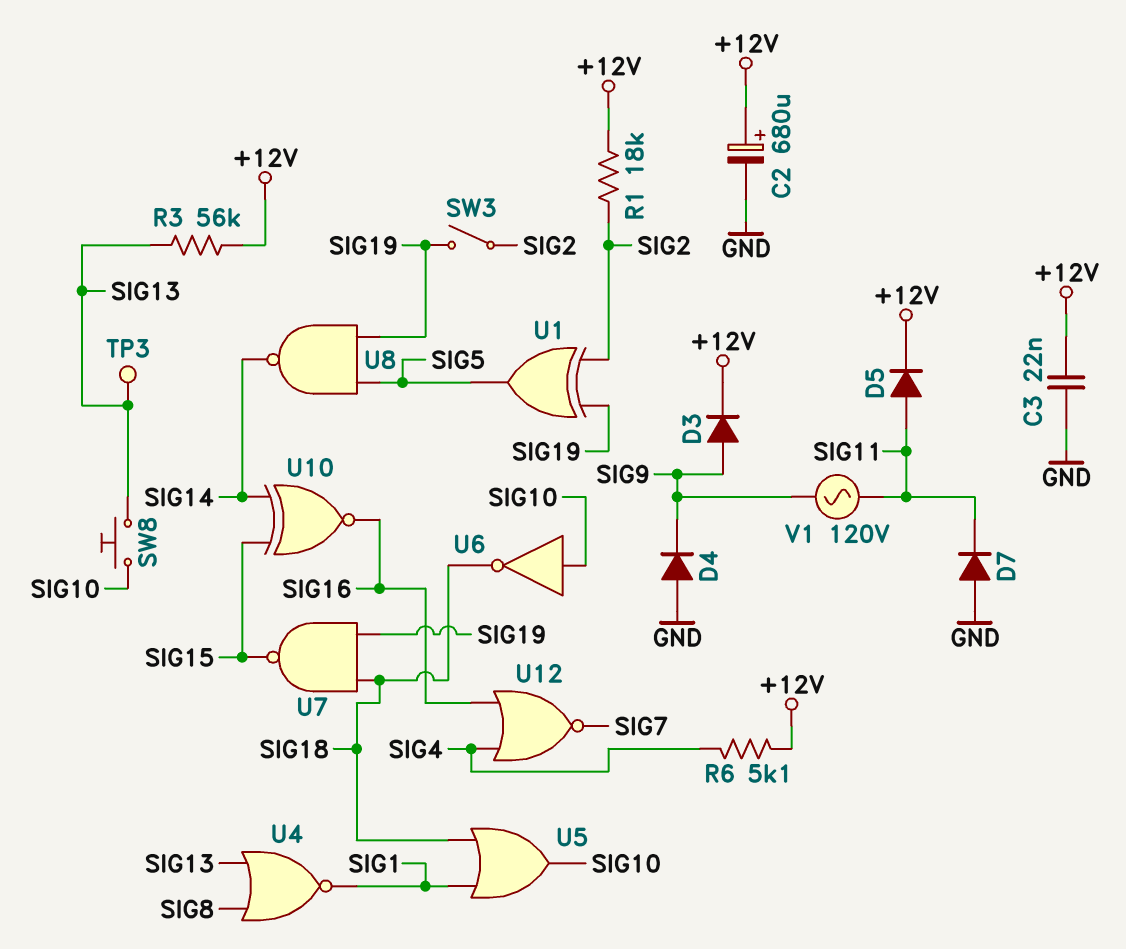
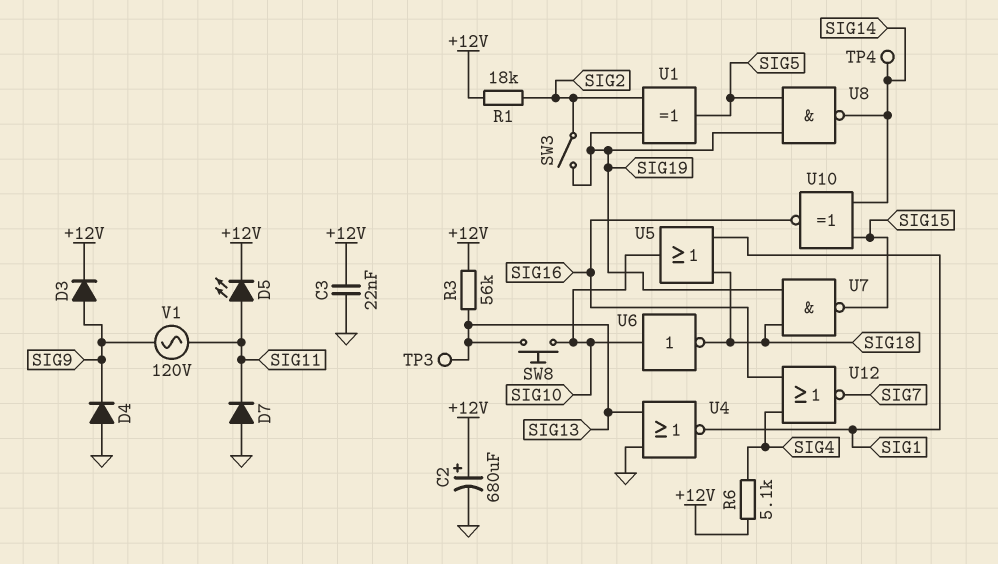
D5: diode (A SIG11, K +12V) -> LED (A SIG11, K +12V)
TP4: none -> test point (SIG14)
U4: NOR (in SIG8, in SIG13, out SIG1) -> NOR (in GND, in SIG13, out SIG1)

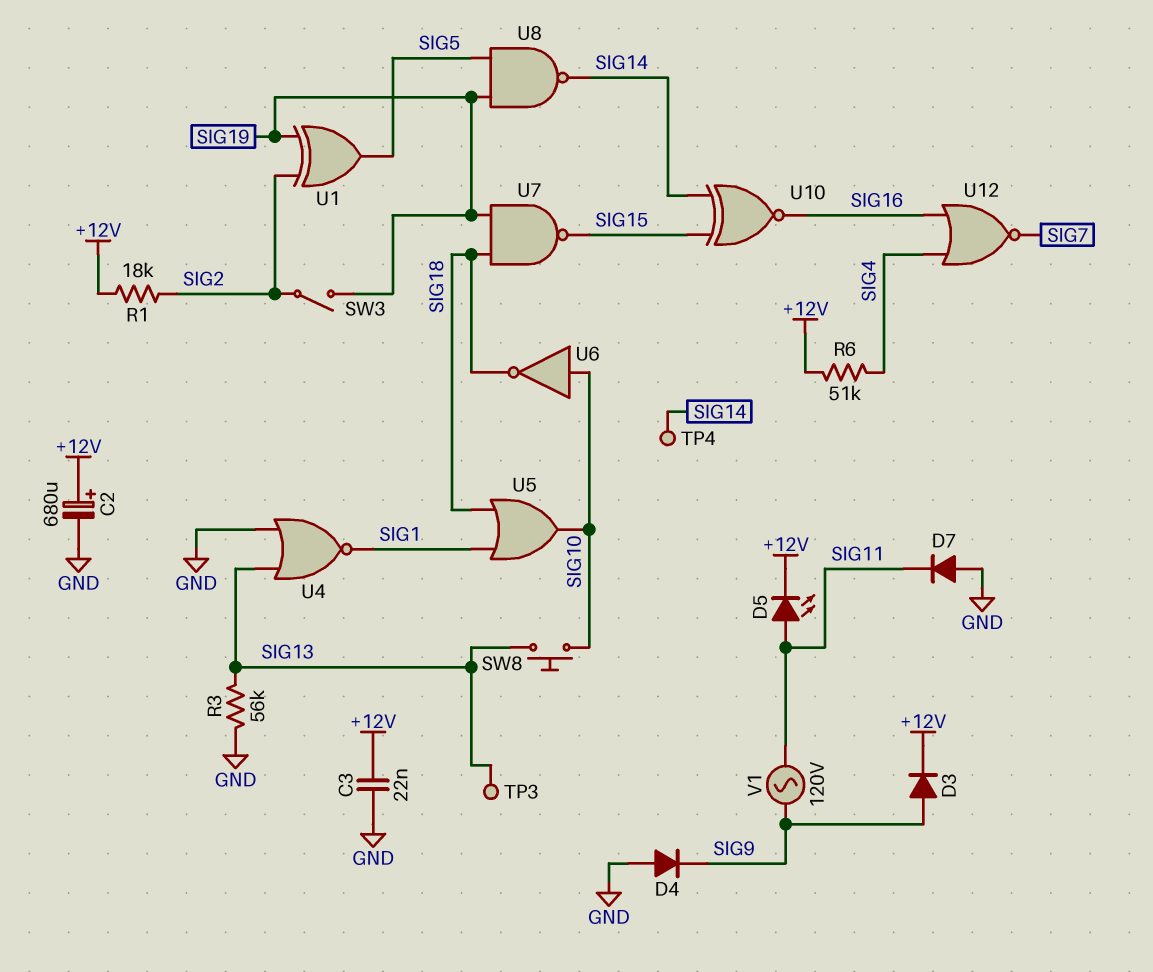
R3: 56k (+12V, SIG13) -> 56k (GND, SIG13)
R6: 5.1k (+12V, SIG4) -> 51k (+12V, SIG4)

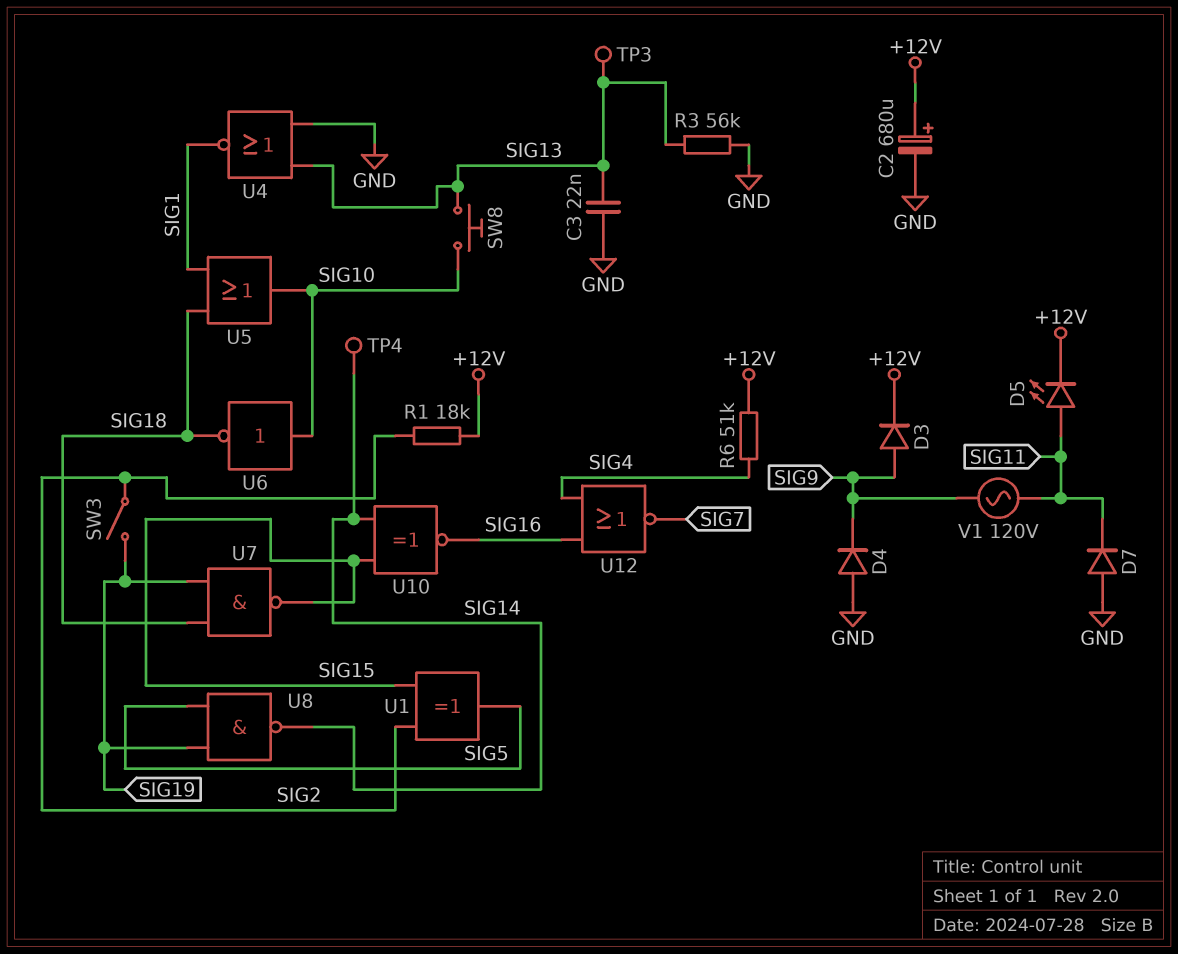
C3: 22nF (+12V, GND) -> 22nF (GND, SIG13)
U1: XOR (in SIG2, in SIG19, out SIG5) -> XOR (in SIG2, in SIG15, out SIG5)

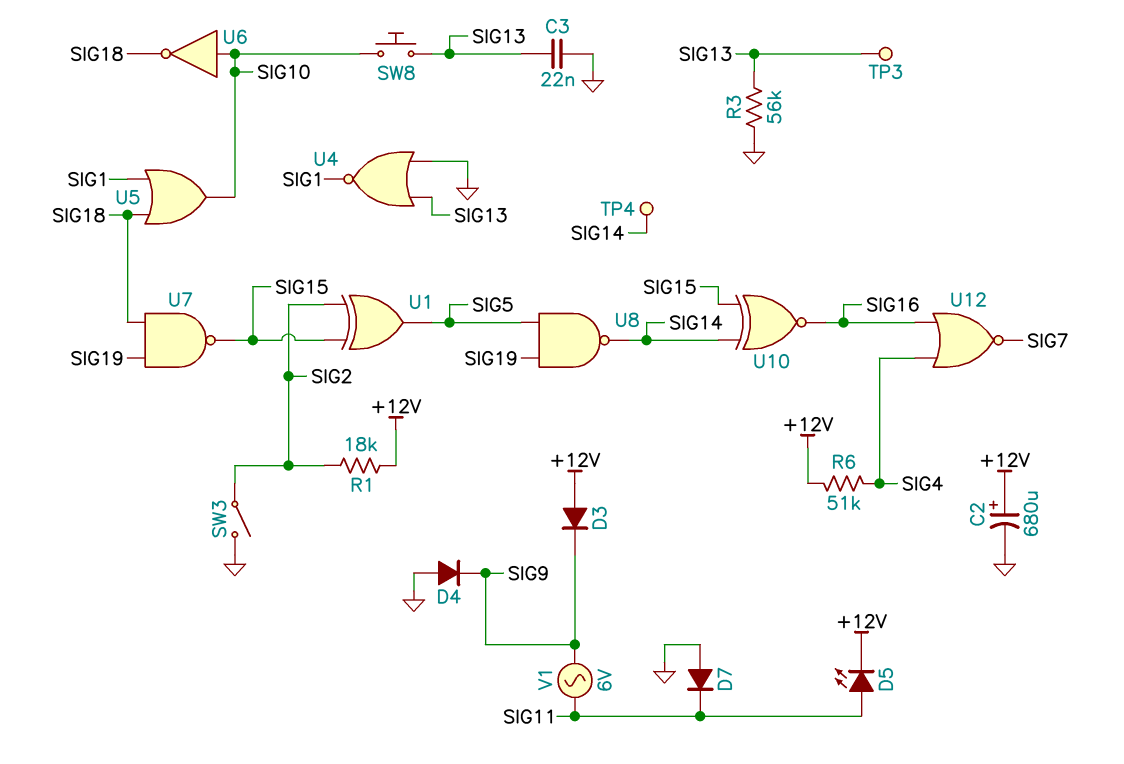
D3: diode (A SIG9, K +12V) -> diode (A +12V, K SIG9)
SW3: switch (SIG2, SIG19) -> switch (GND, SIG2)
V1: AC 120V (SIG9, SIG11) -> AC 6V (SIG9, SIG11)

